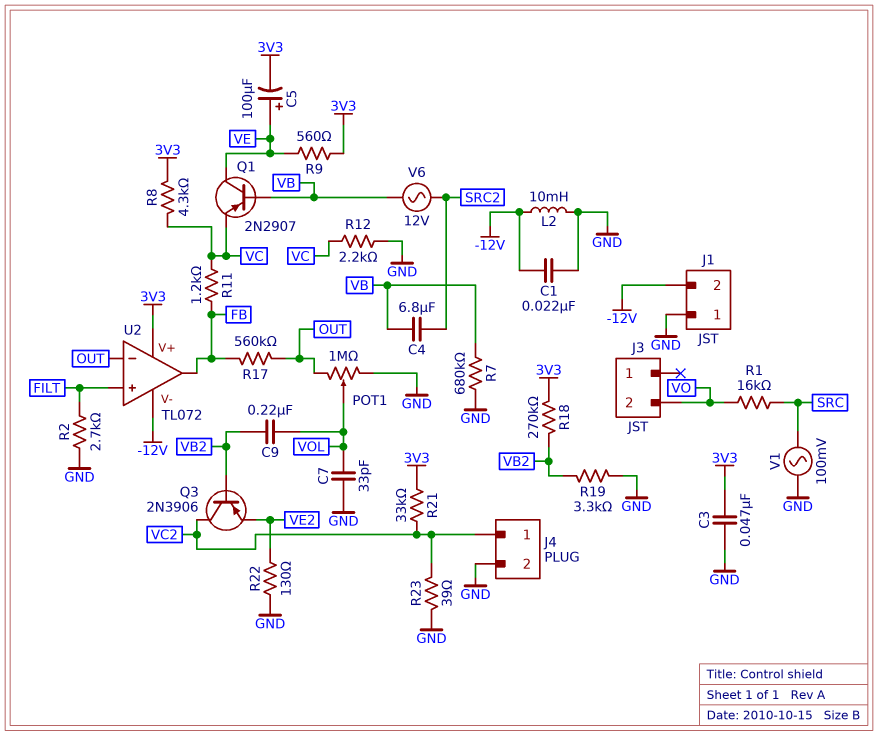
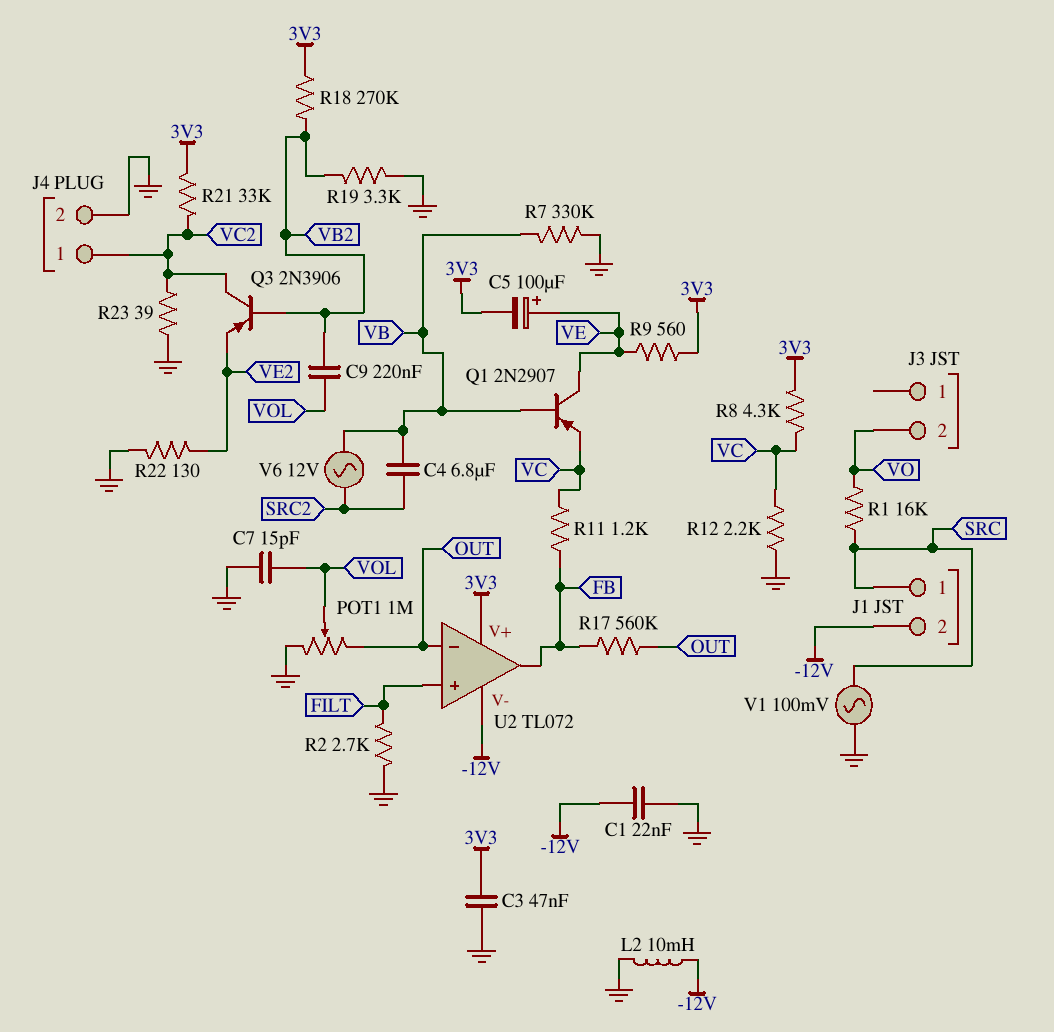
C7: 33pF (GND, VOL) -> 15pF (GND, VOL)
J1 pin 1: GND -> SRC
R7: 680k (GND, VB) -> 330k (GND, VB)

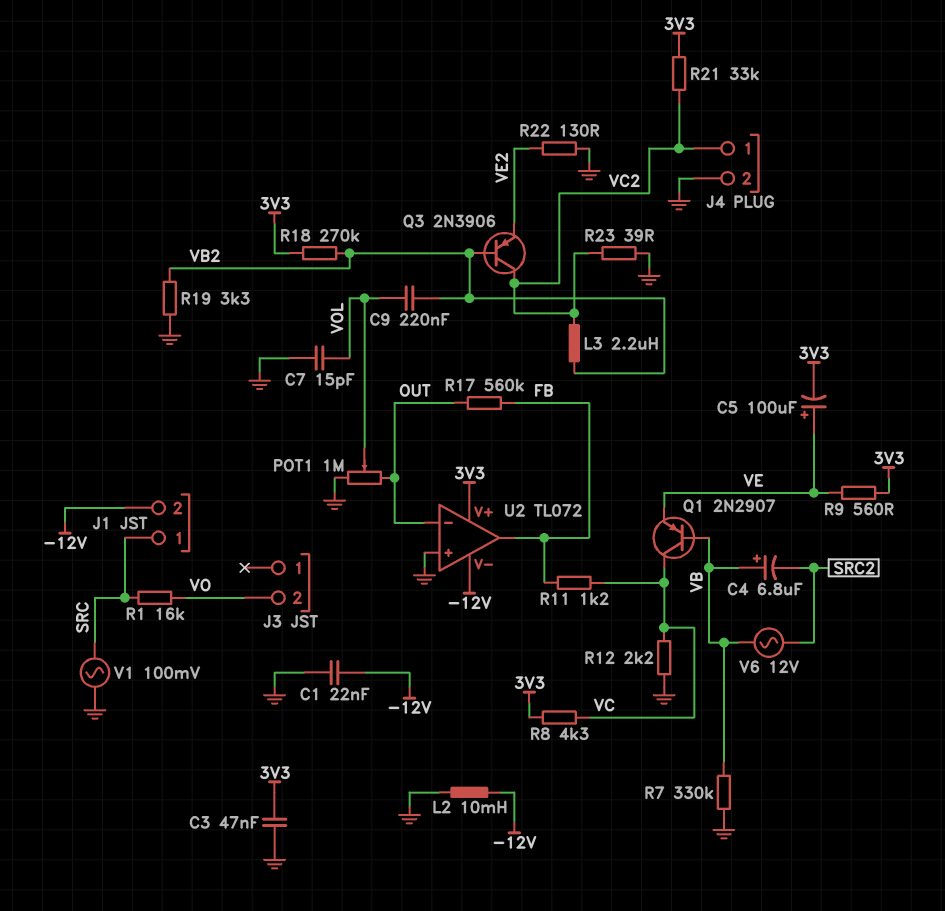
C4: 6.8uF (SRC2, VB) -> 6.8uF (plus VB, minus SRC2)
L3: none -> 2.2uH (VB2, VC2)
Q1: PNP 2N2907 (B VB, C VE, E VC) -> PNP 2N2907 (B VB, C VC, E VE)
R2: 2.7k (FILT, GND) -> none
U2 pin in+: FILT -> GND

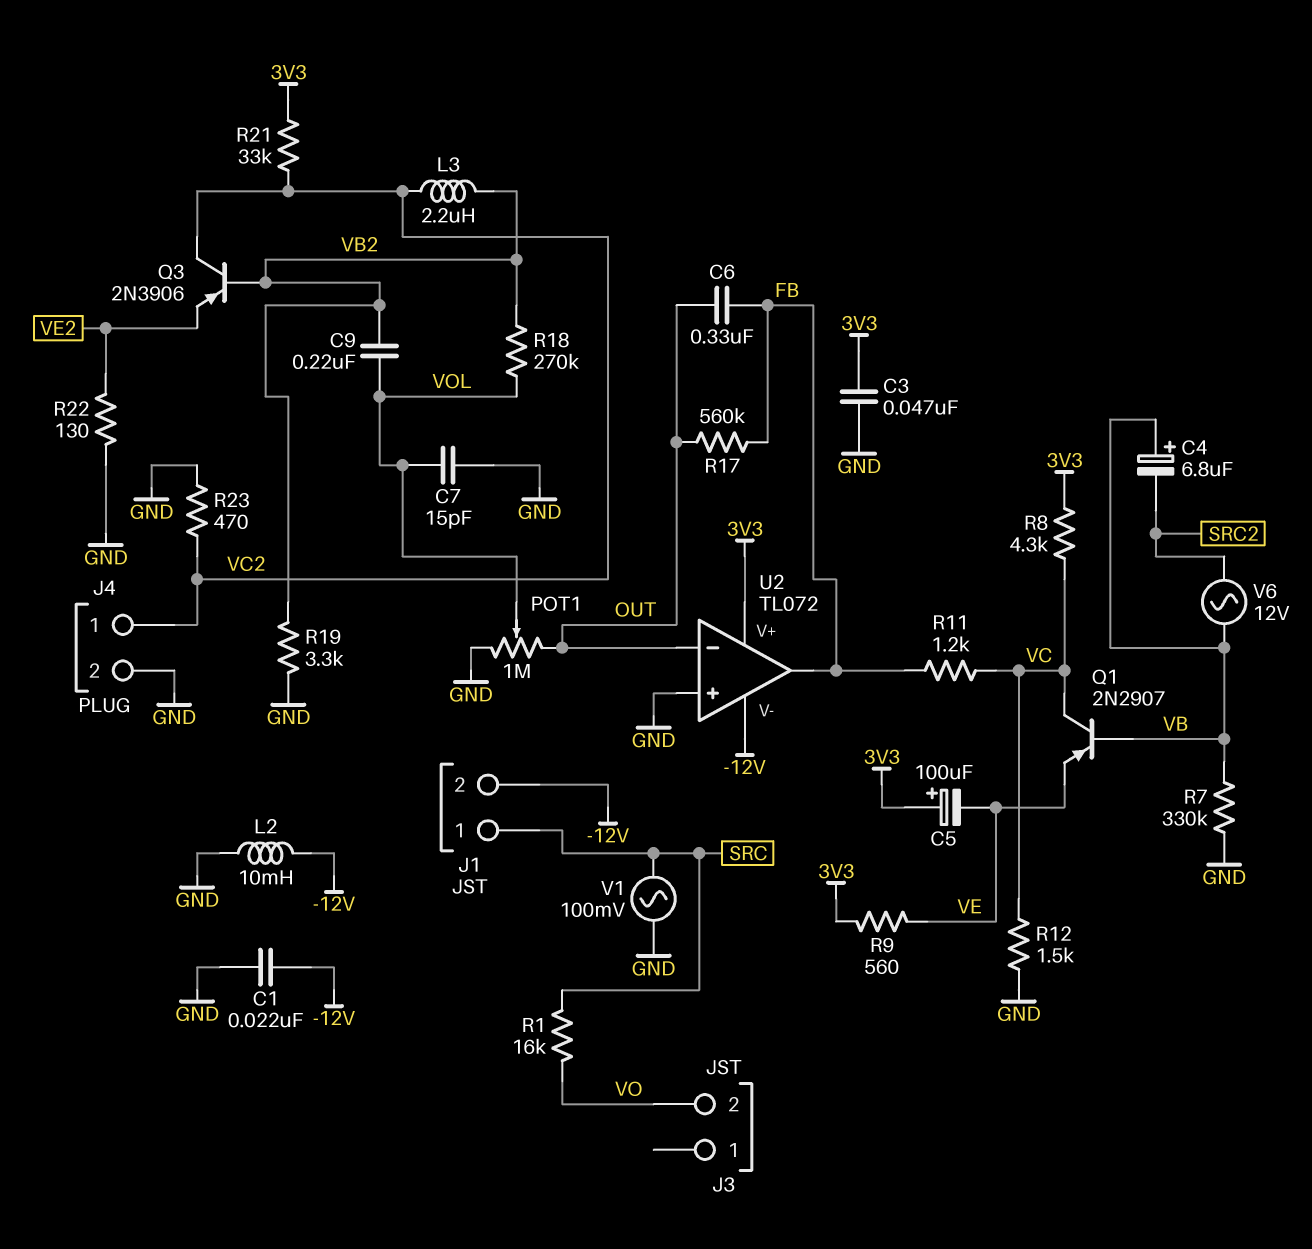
C5: 100uF (plus VE, minus 3V3) -> 100uF (plus 3V3, minus VE)
C6: none -> 330nF (FB, OUT)
R12: 2.2k (GND, VC) -> 1.5k (GND, VC)
R18: 270k (3V3, VB2) -> 270k (VB2, VOL)
R23: 39 (GND, VC2) -> 470 (GND, VC2)

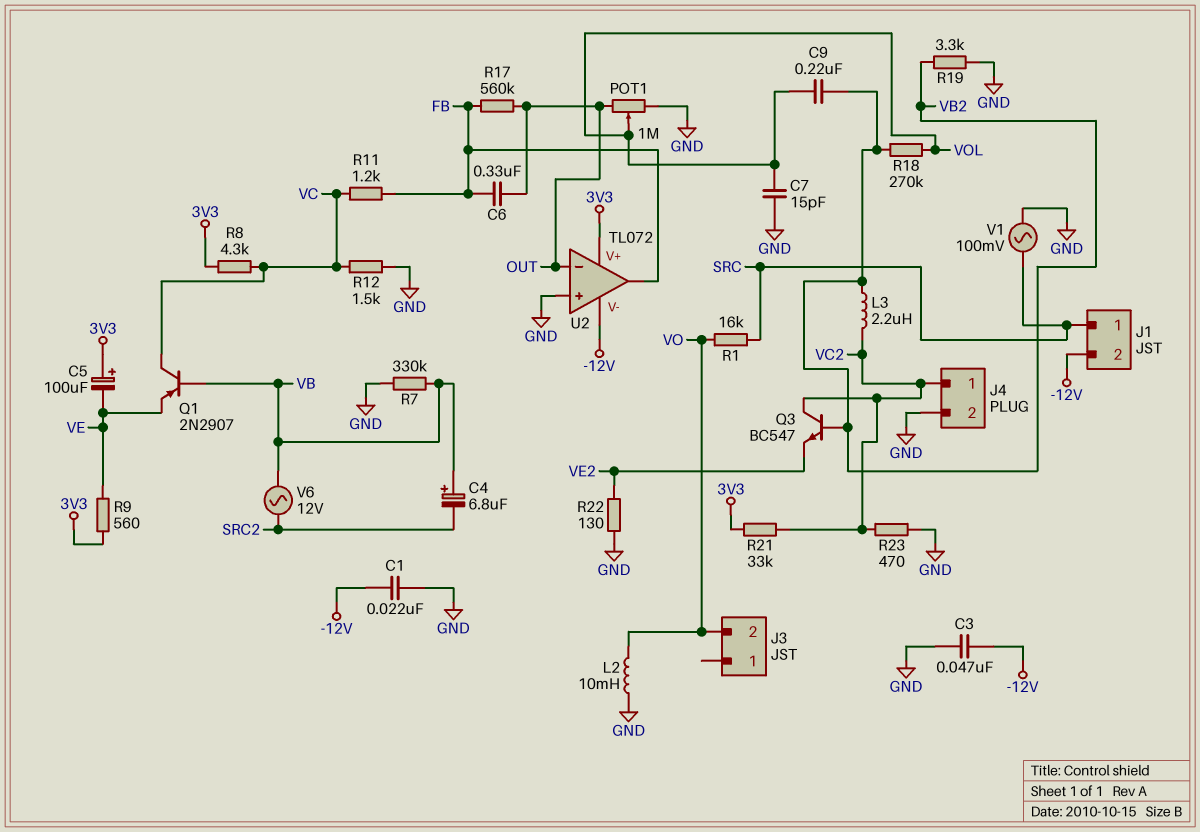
C3: 47nF (3V3, GND) -> 47nF (-12V, GND)
L2: 10mH (-12V, GND) -> 10mH (GND, VO)
Q3: PNP 2N3906 (B VB2, C VC2, E VE2) -> NPN BC547 (B VB2, C VC2, E VE2)

